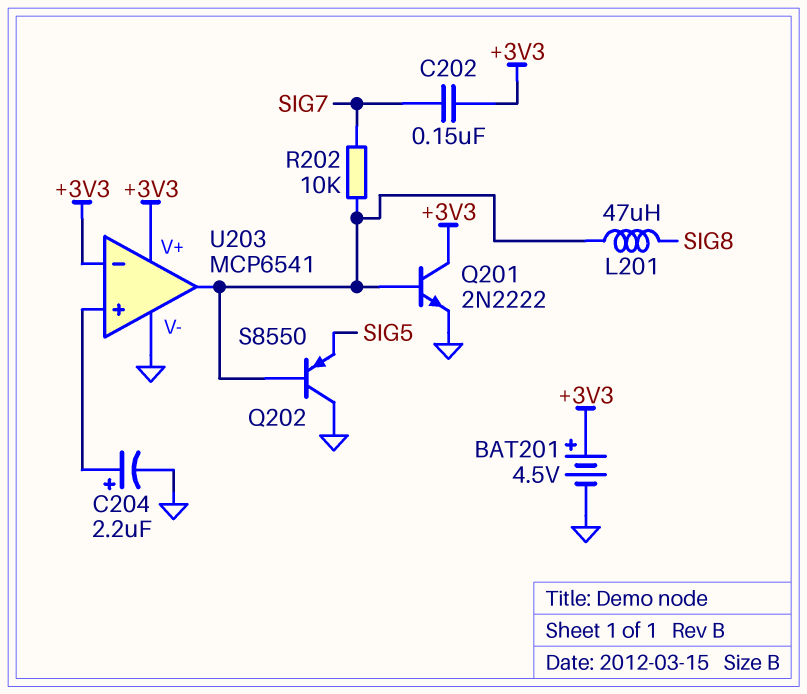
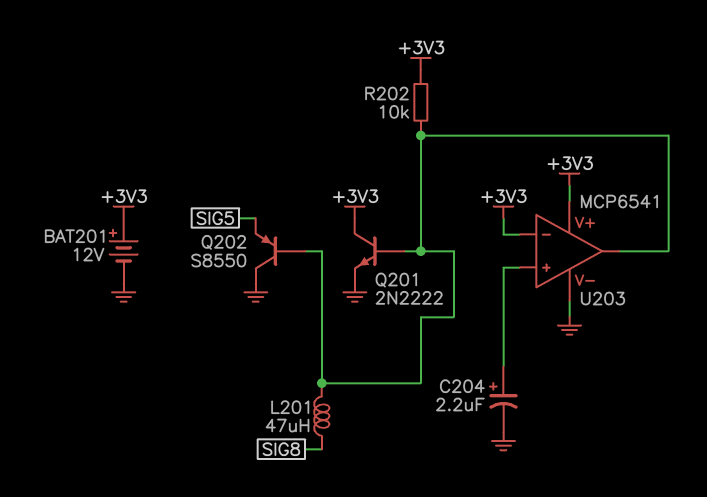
BAT201: 4.5V (plus +3V3, minus GND) -> 12V (plus +3V3, minus GND)
C202: 150nF (+3V3, SIG7) -> none
R202: 10k (SIG7, U203/out) -> 10k (+3V3, U203/out)

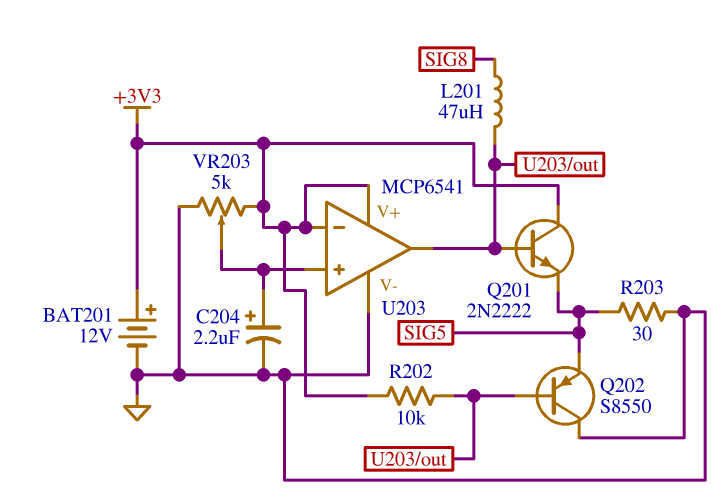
Q201: NPN 2N2222 (B U203/out, C +3V3, E GND) -> NPN 2N2222 (B U203/out, C +3V3, E SIG5)
R203: none -> 30 (GND, SIG5)
VR203: none -> 5k (+3V3, GND, wiper U203/in+)

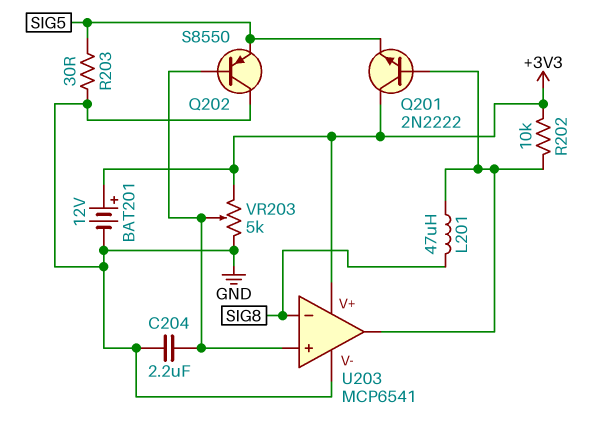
C204: 2.2uF (plus U203/in+, minus GND) -> 2.2uF (GND, U203/in+)
Q202: PNP S8550 (B U203/out, C GND, E SIG5) -> PNP S8550 (B U203/in+, C GND, E SIG5)
U203 pin in-: +3V3 -> SIG8

